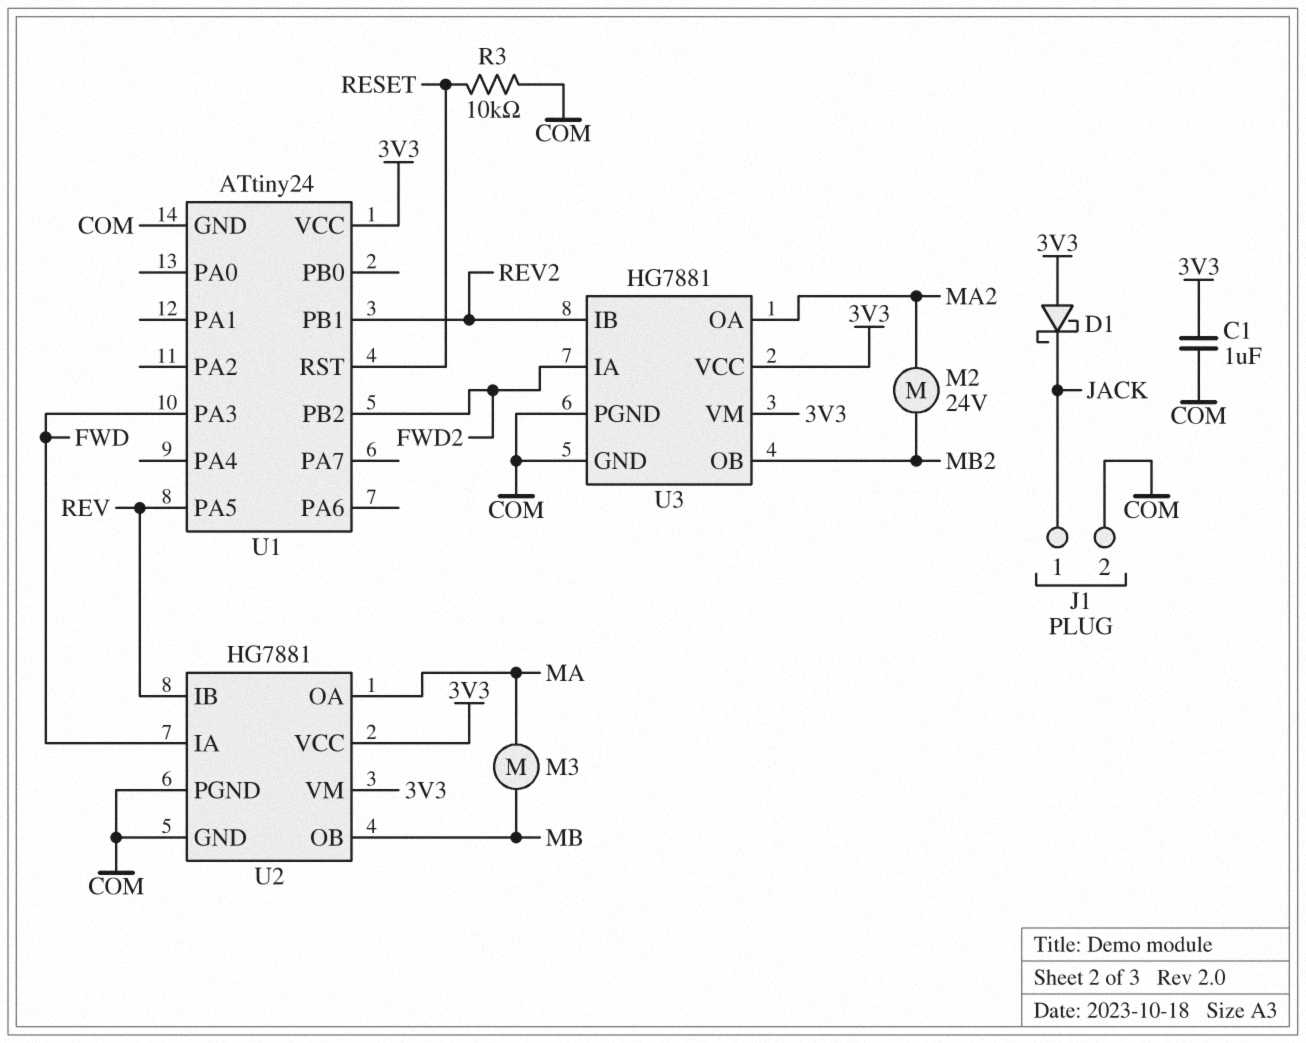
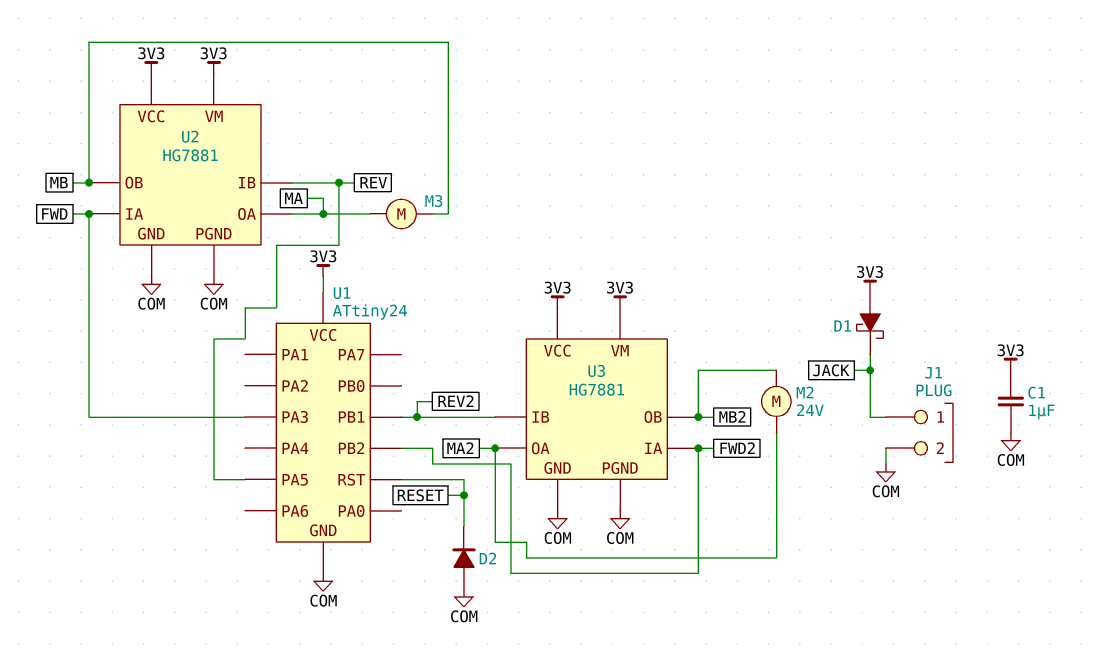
D2: none -> diode (A COM, K RESET)
R3: 10k (COM, RESET) -> none

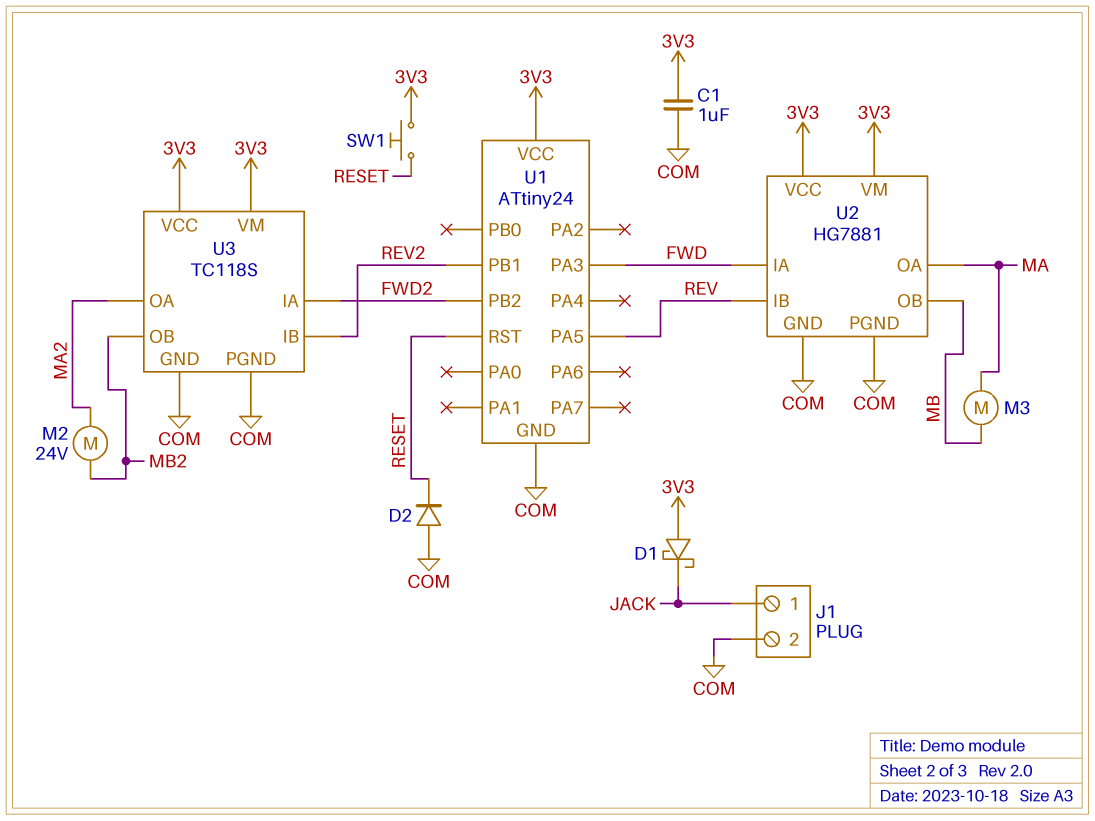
SW1: none -> button (3V3, RESET)
U3: HG7881 -> TC118S

